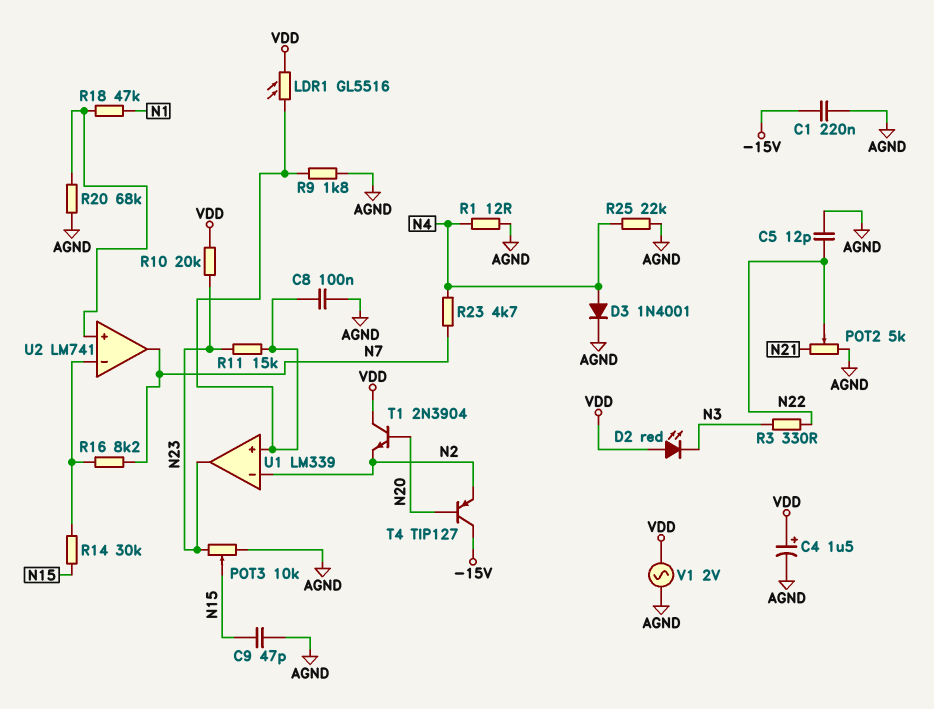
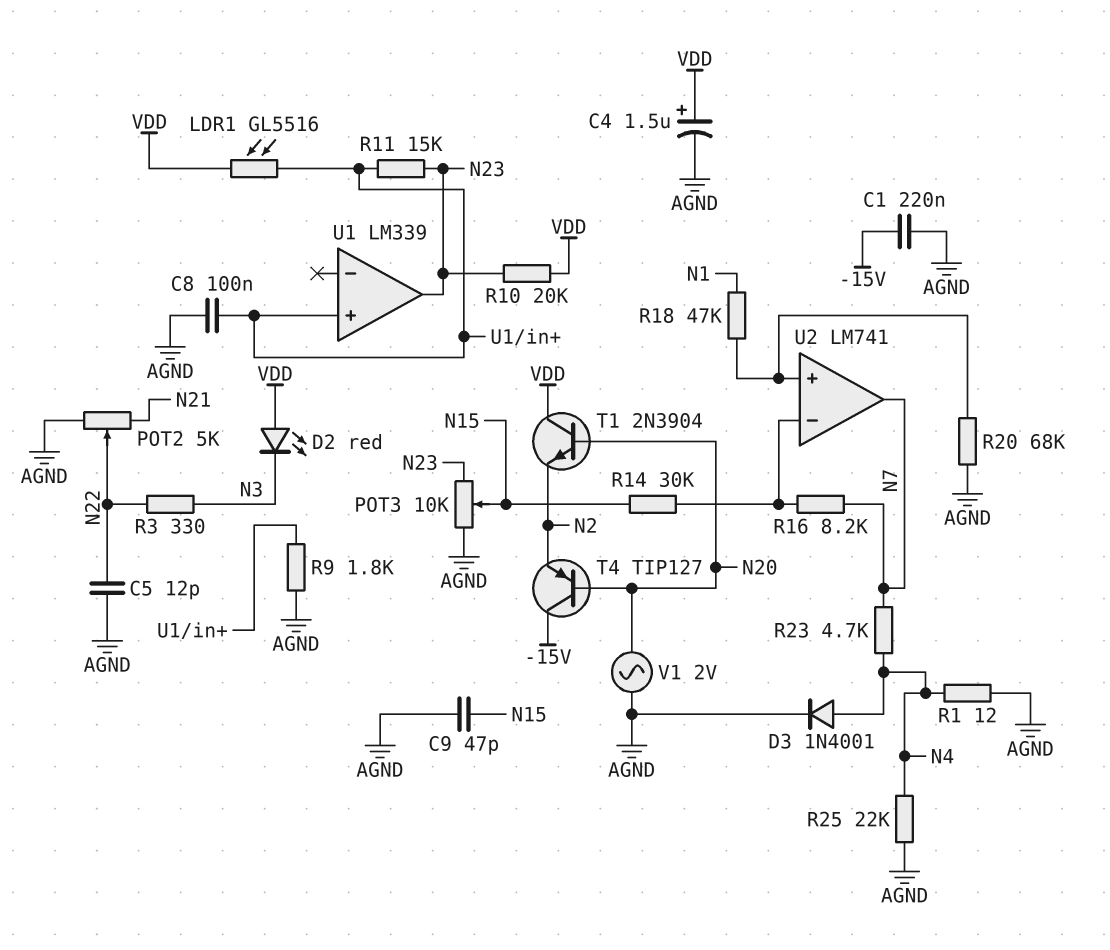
U1 pin in-: N2 -> none
V1: AC 2V (AGND, VDD) -> AC 2V (AGND, N20)

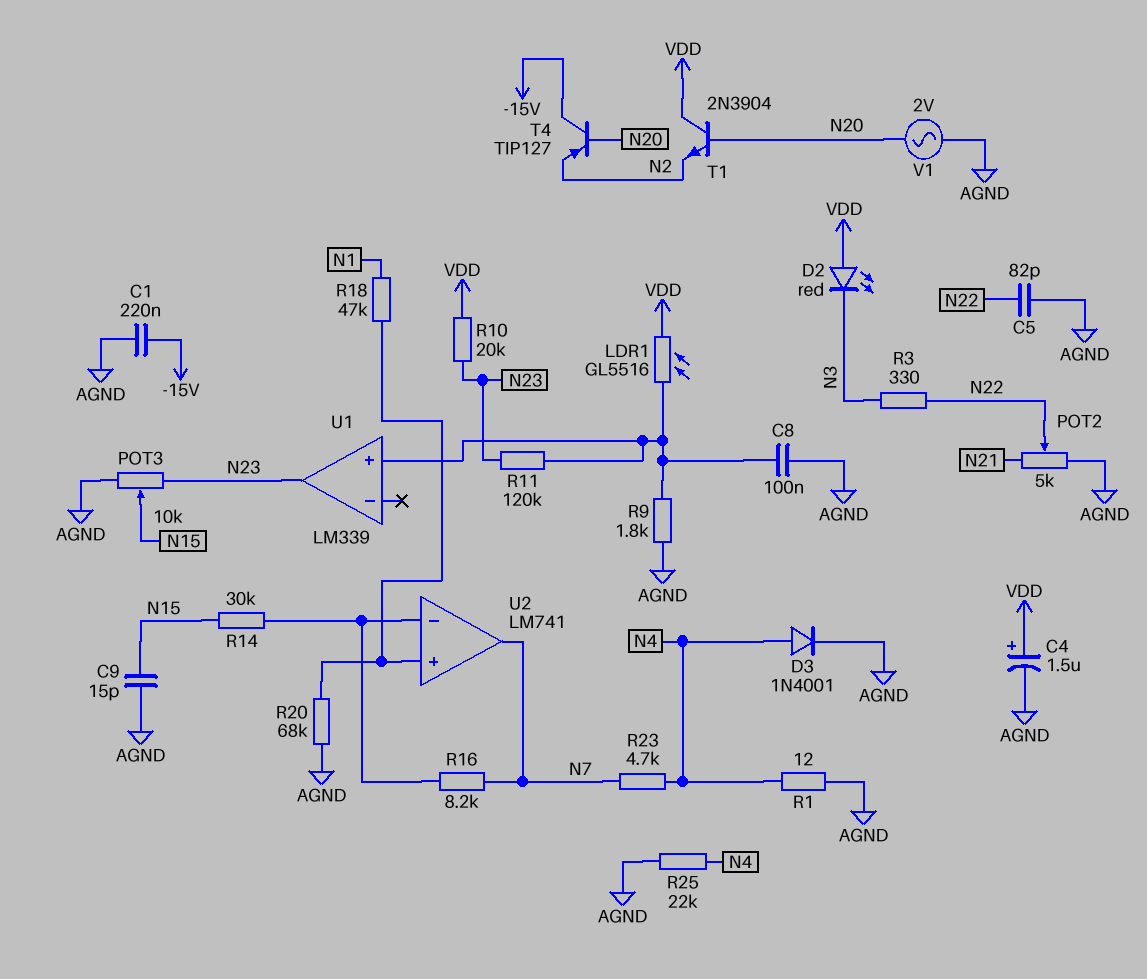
C5: 12pF (AGND, N22) -> 82pF (AGND, N22)
C9: 47pF (AGND, N15) -> 15pF (AGND, N15)
R11: 15k (N23, U1/in+) -> 120k (N23, U1/in+)

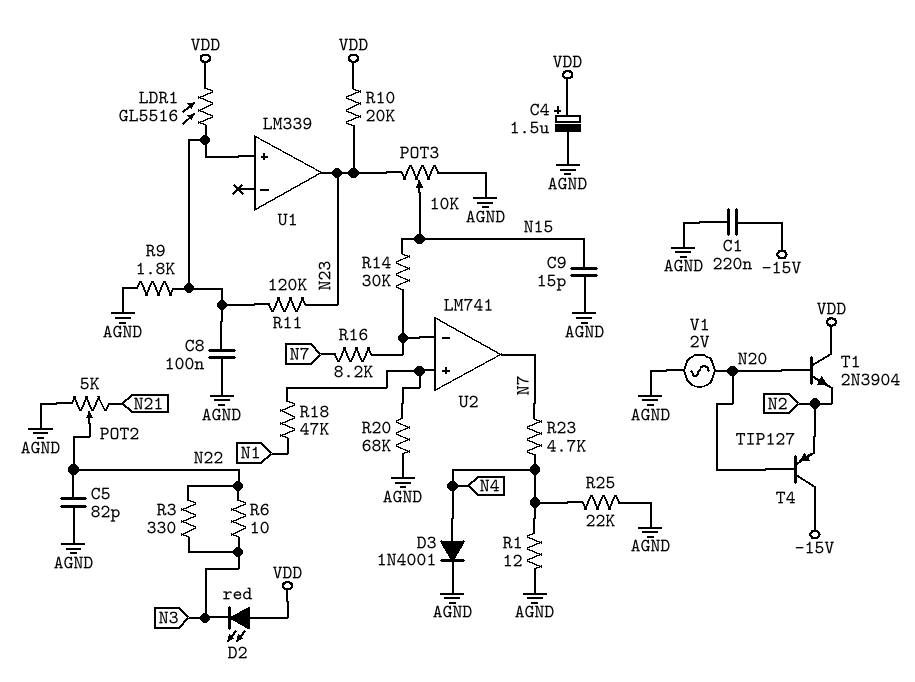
R6: none -> 10 (N3, N22)

